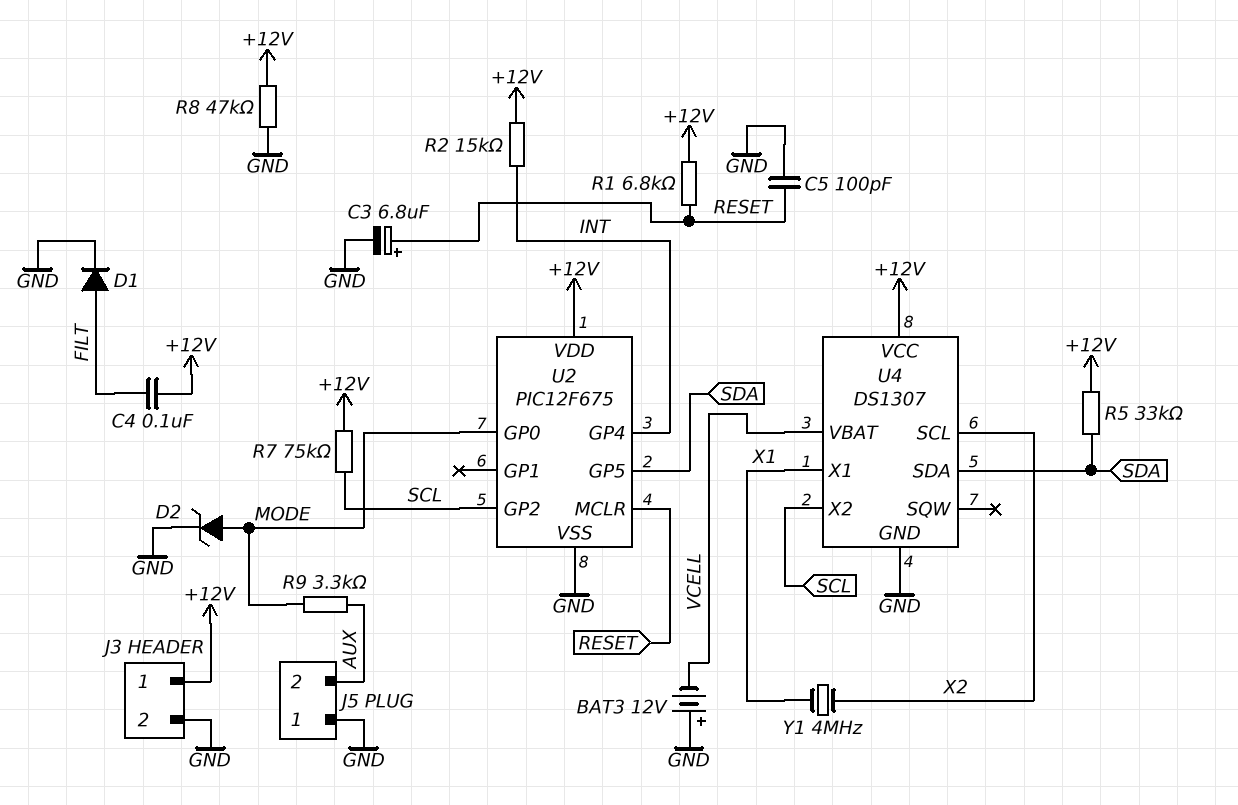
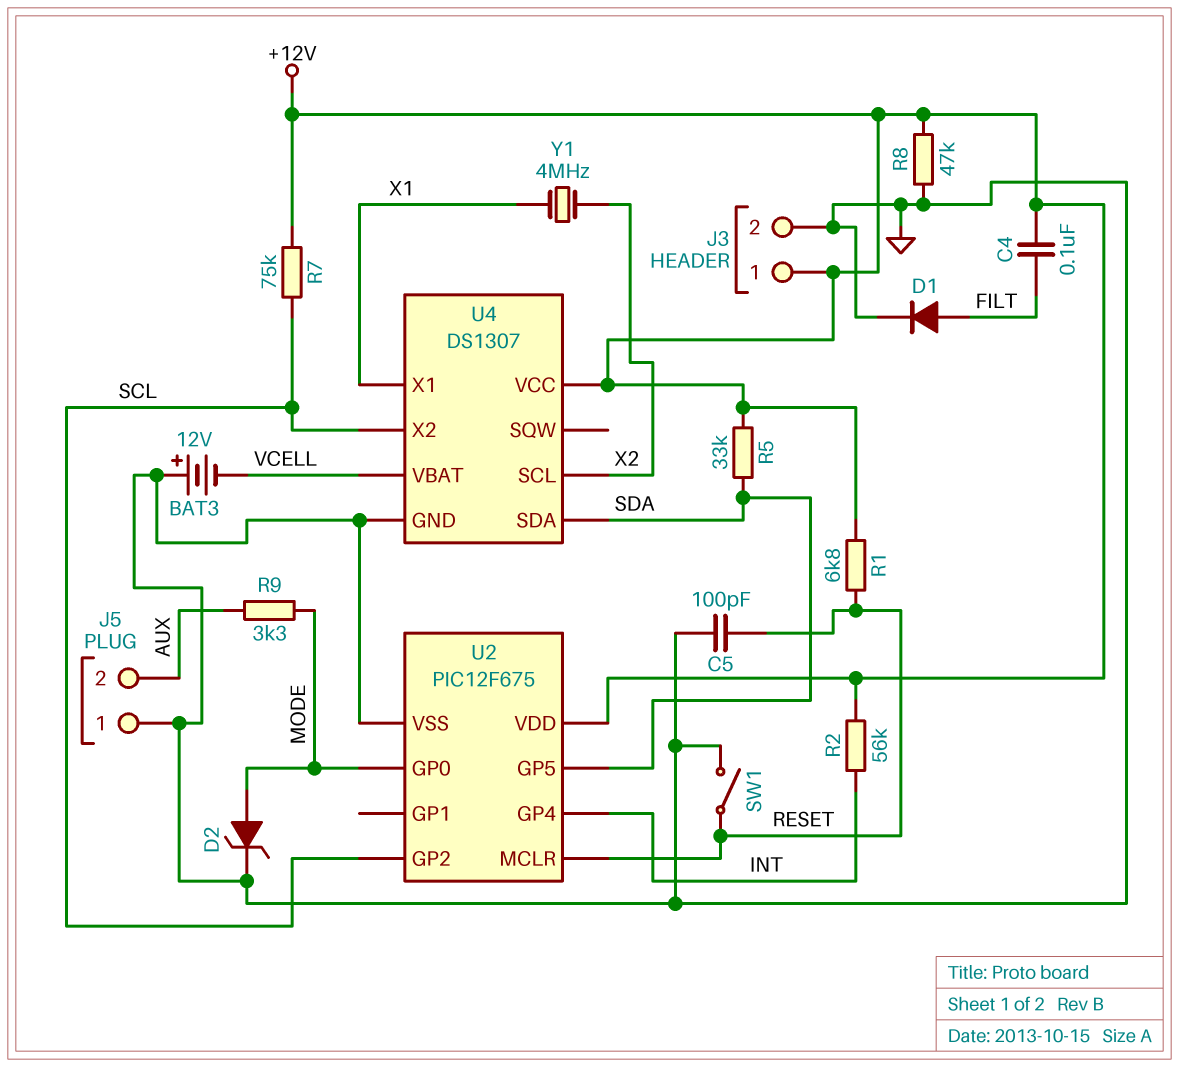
C3: 6.8uF (plus RESET, minus GND) -> none
R2: 15k (+12V, INT) -> 56k (+12V, INT)
SW1: none -> switch (GND, RESET)

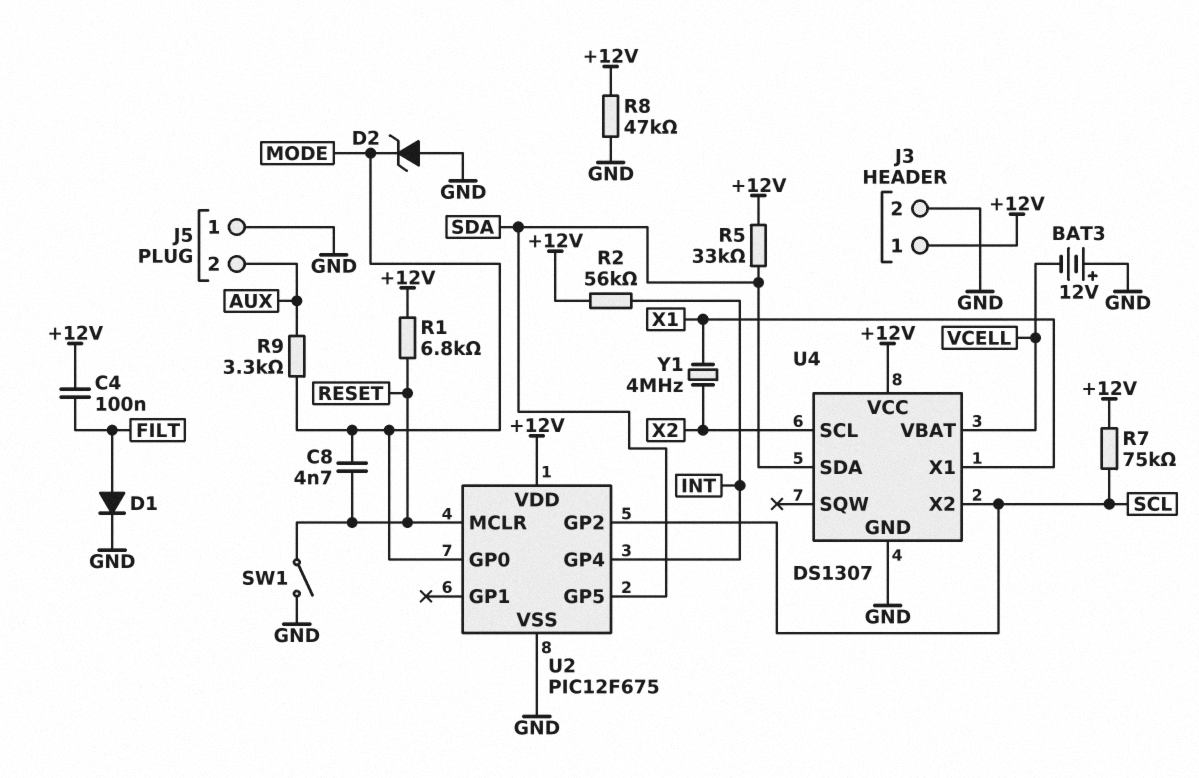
C5: 100pF (GND, RESET) -> none
C8: none -> 4.7nF (MODE, RESET)
D2: zener (A MODE, K GND) -> zener (A GND, K MODE)

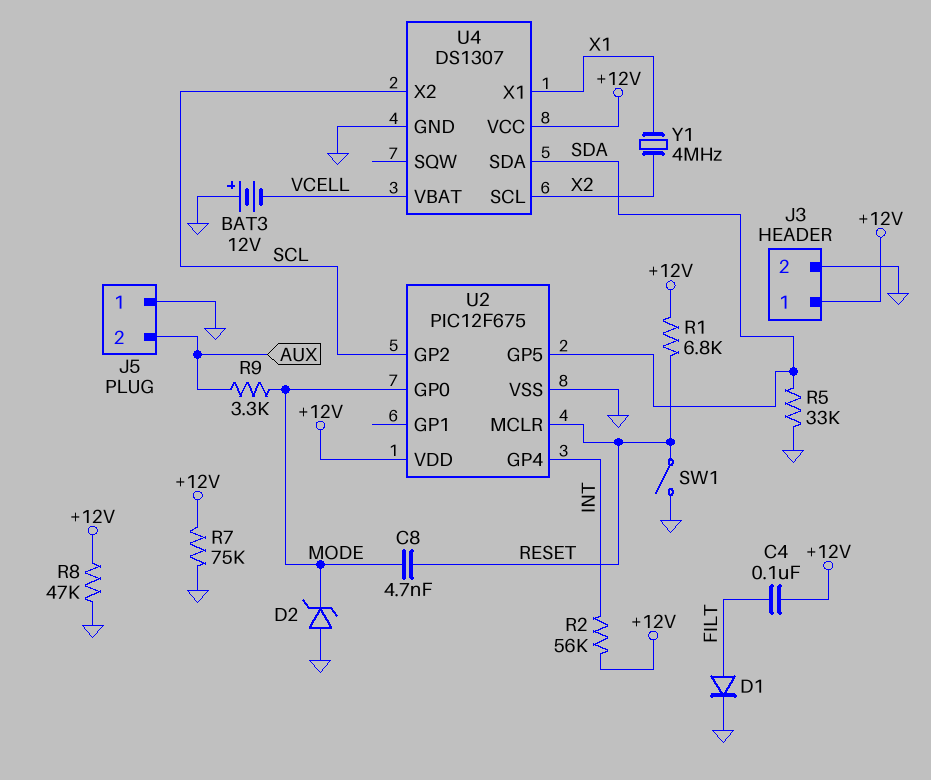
R5: 33k (+12V, SDA) -> 33k (GND, SDA)
R7: 75k (+12V, SCL) -> 75k (+12V, GND)

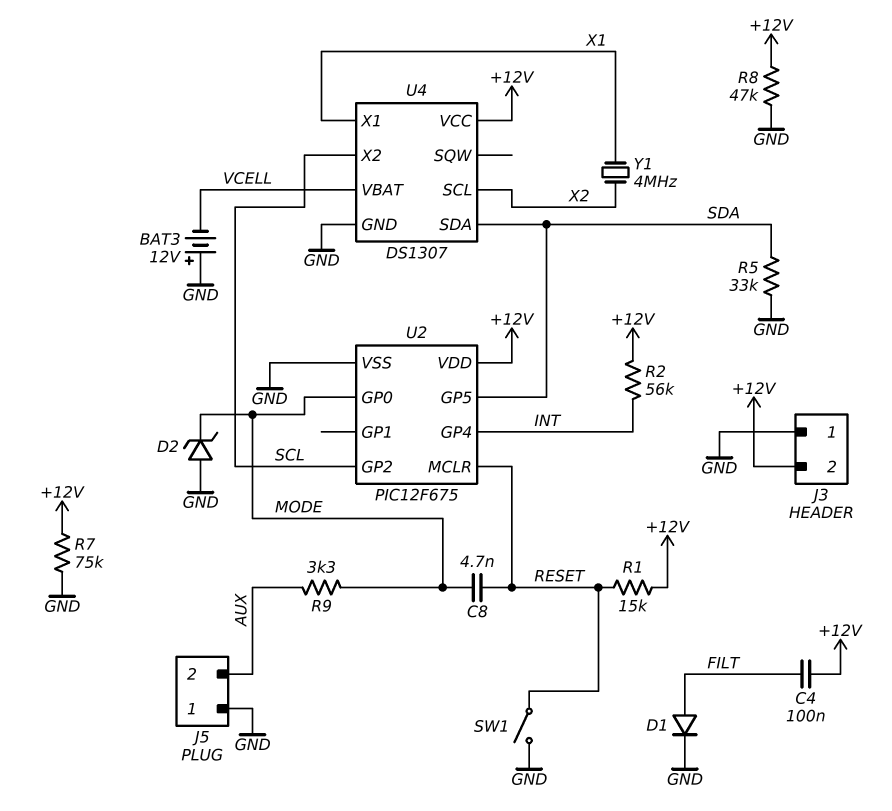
J3 pin 1: +12V -> GND
J3 pin 2: GND -> +12V
R1: 6.8k (+12V, RESET) -> 15k (+12V, RESET)

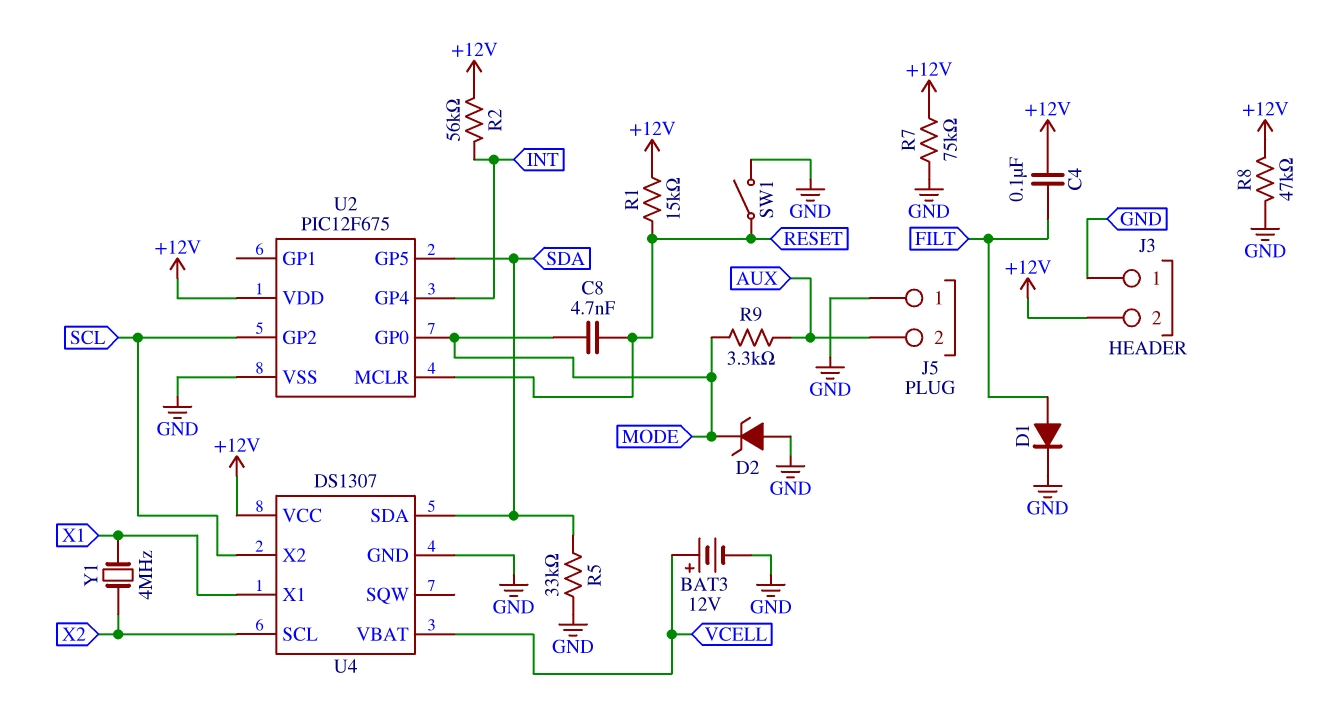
BAT3: 12V (plus GND, minus VCELL) -> 12V (plus VCELL, minus GND)

